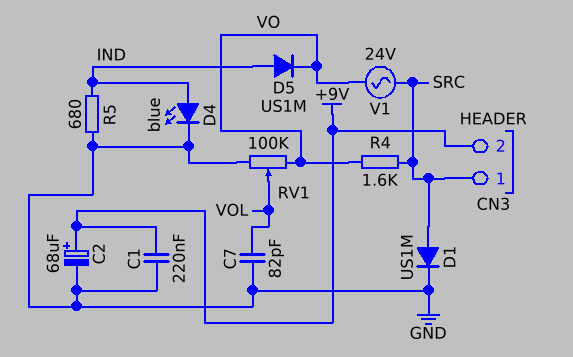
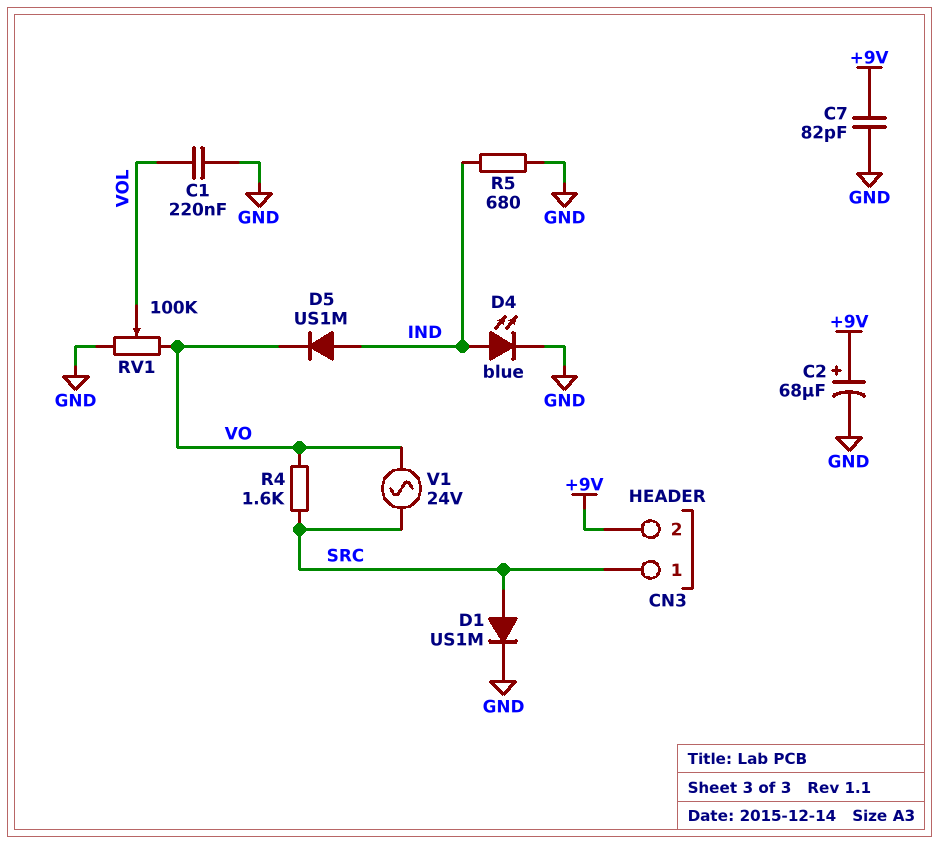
C1: 220nF (+9V, GND) -> 220nF (GND, VOL)
C7: 82pF (GND, VOL) -> 82pF (+9V, GND)

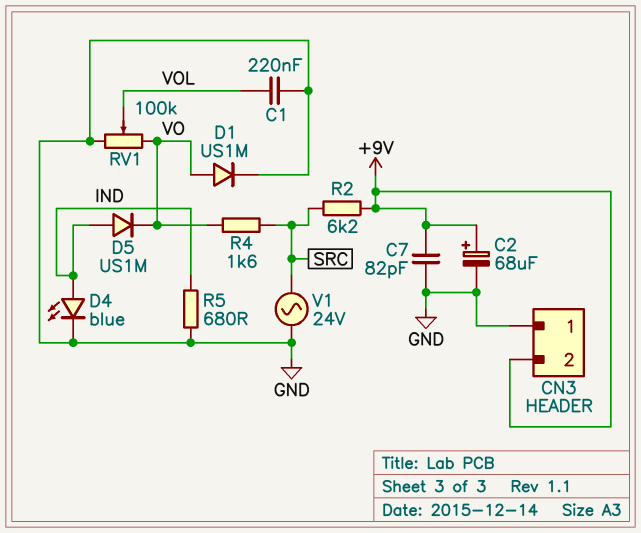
CN3 pin 1: SRC -> GND
D1: diode US1M (A SRC, K GND) -> diode US1M (A VO, K GND)
R2: none -> 6.2k (+9V, SRC)
V1: AC 24V (SRC, VO) -> AC 24V (GND, SRC)

